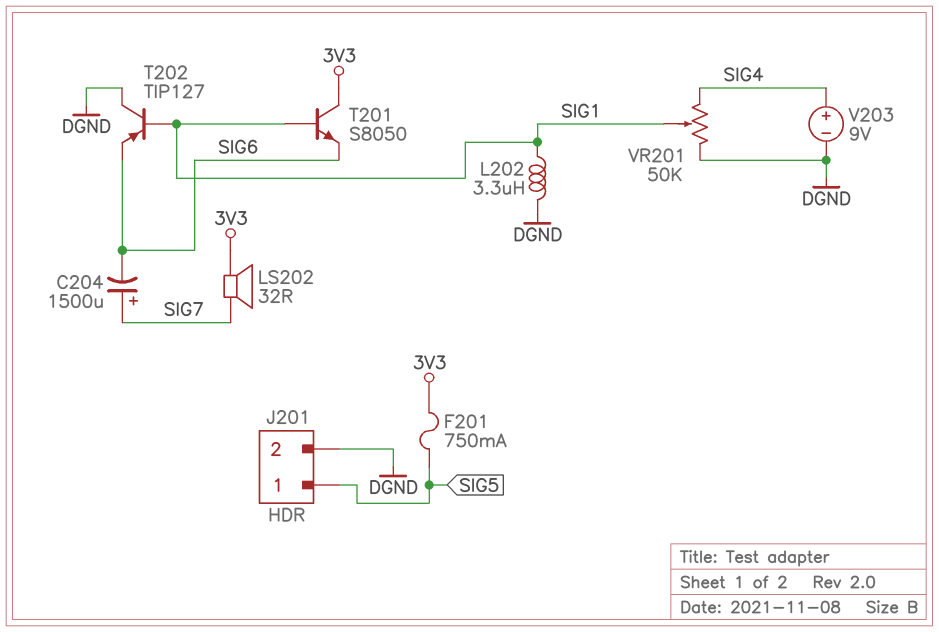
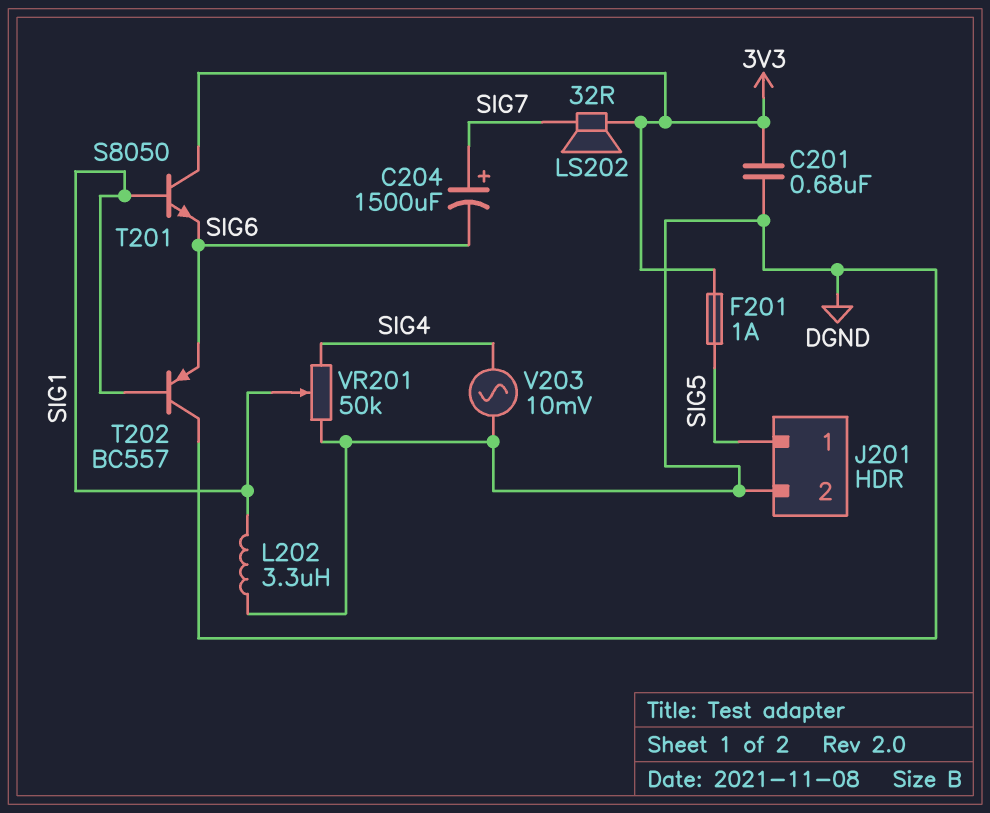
C201: none -> 680nF (3V3, DGND)
F201: 750mA (3V3, SIG5) -> 1A (3V3, SIG5)
T202: PNP TIP127 (B SIG1, C DGND, E SIG6) -> PNP BC557 (B SIG1, C DGND, E SIG6)
V203: 9V (plus SIG4, minus DGND) -> AC 10mV (DGND, SIG4)

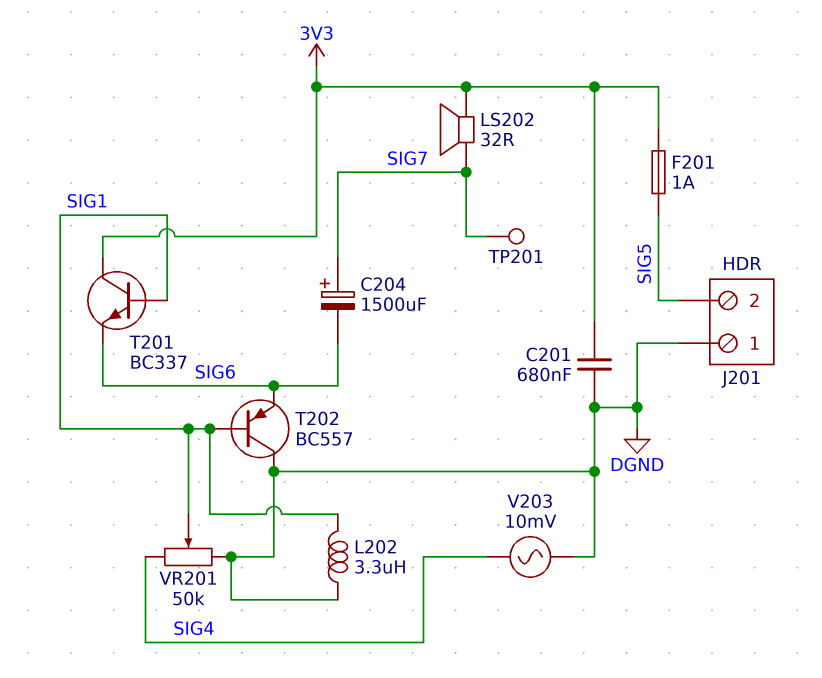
J201 pin 1: SIG5 -> DGND
J201 pin 2: DGND -> SIG5
T201: NPN S8050 (B SIG1, C 3V3, E SIG6) -> NPN BC337 (B SIG1, C 3V3, E SIG6)
TP201: none -> test point (SIG7)

